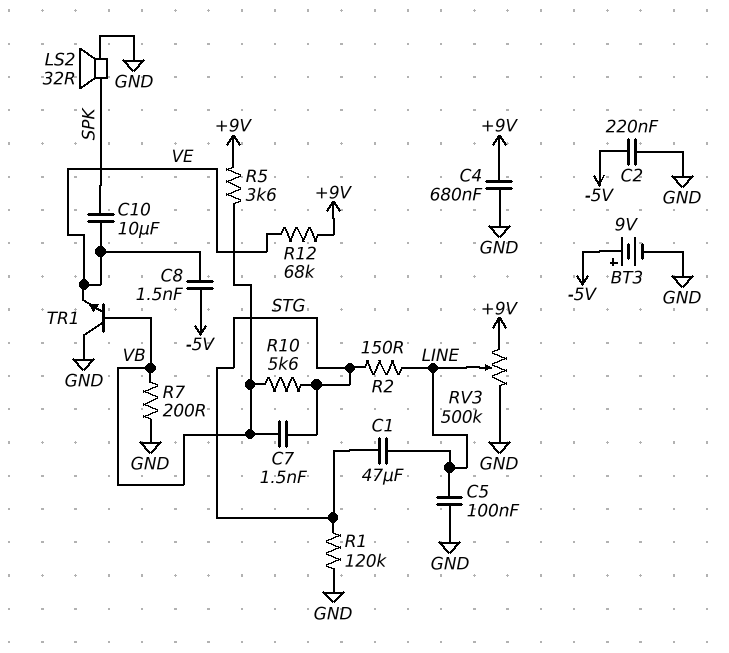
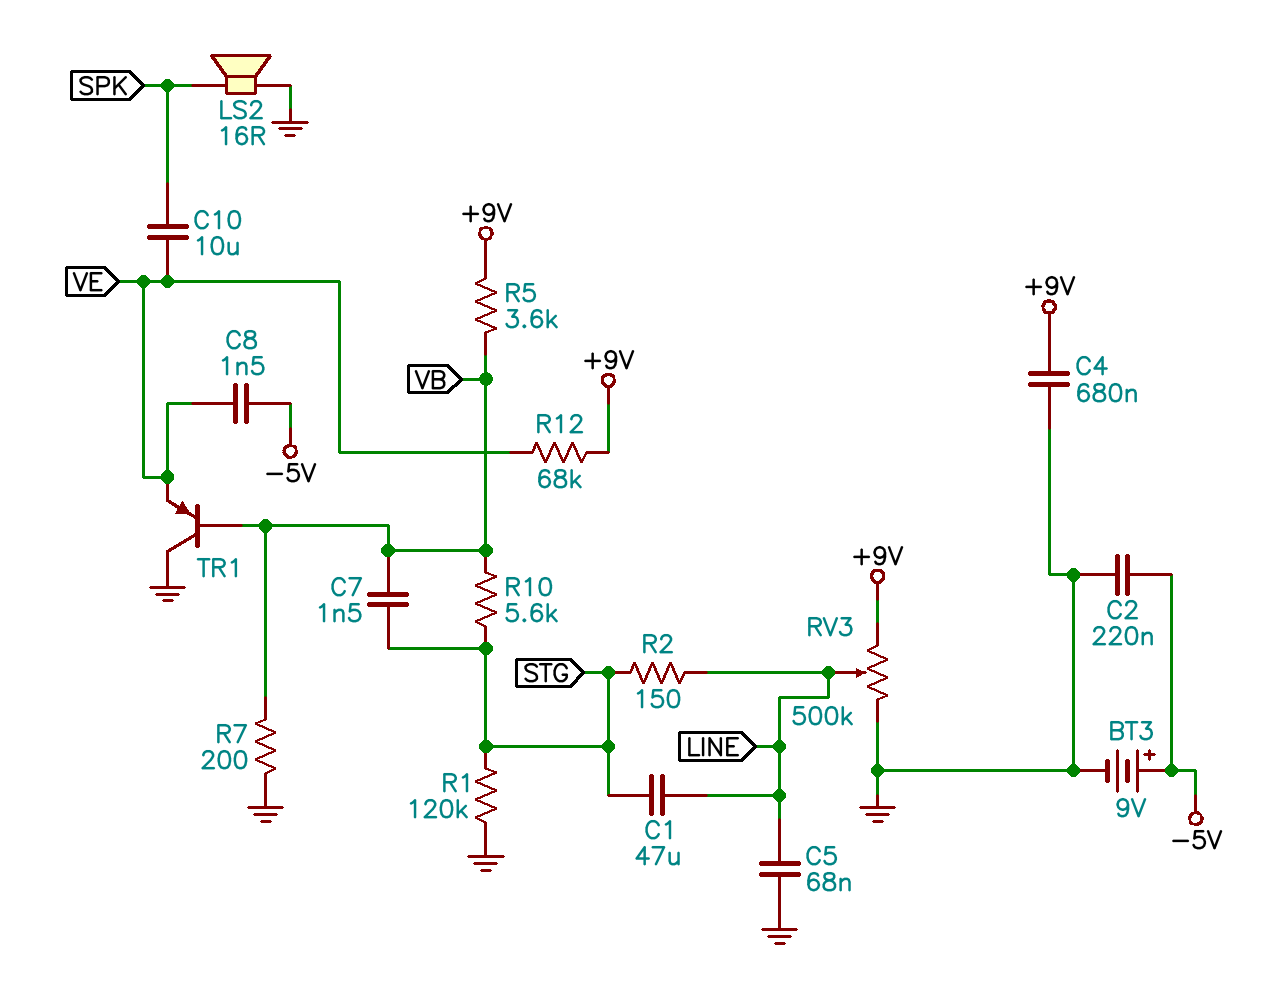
C5: 100nF (GND, LINE) -> 68nF (GND, LINE)
LS2: speaker 32R (GND, SPK) -> speaker 16R (GND, SPK)
TR1: NPN (B VB, C GND, E VE) -> PNP (B VB, C GND, E VE)

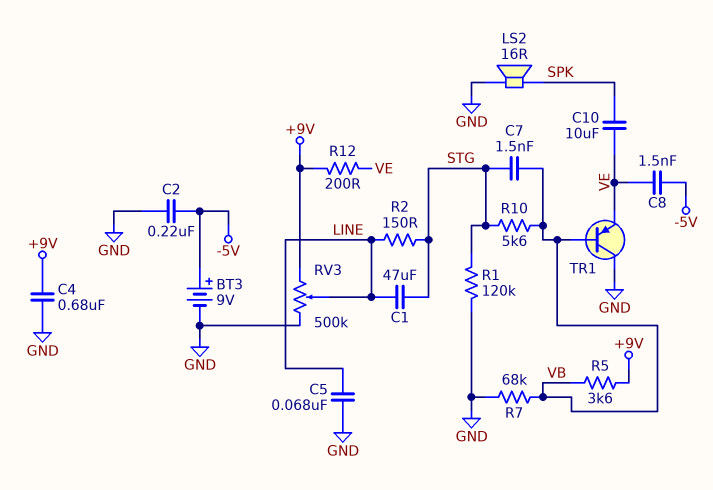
R7: 200 (GND, VB) -> 68k (GND, VB)
R12: 68k (+9V, VE) -> 200 (+9V, VE)

